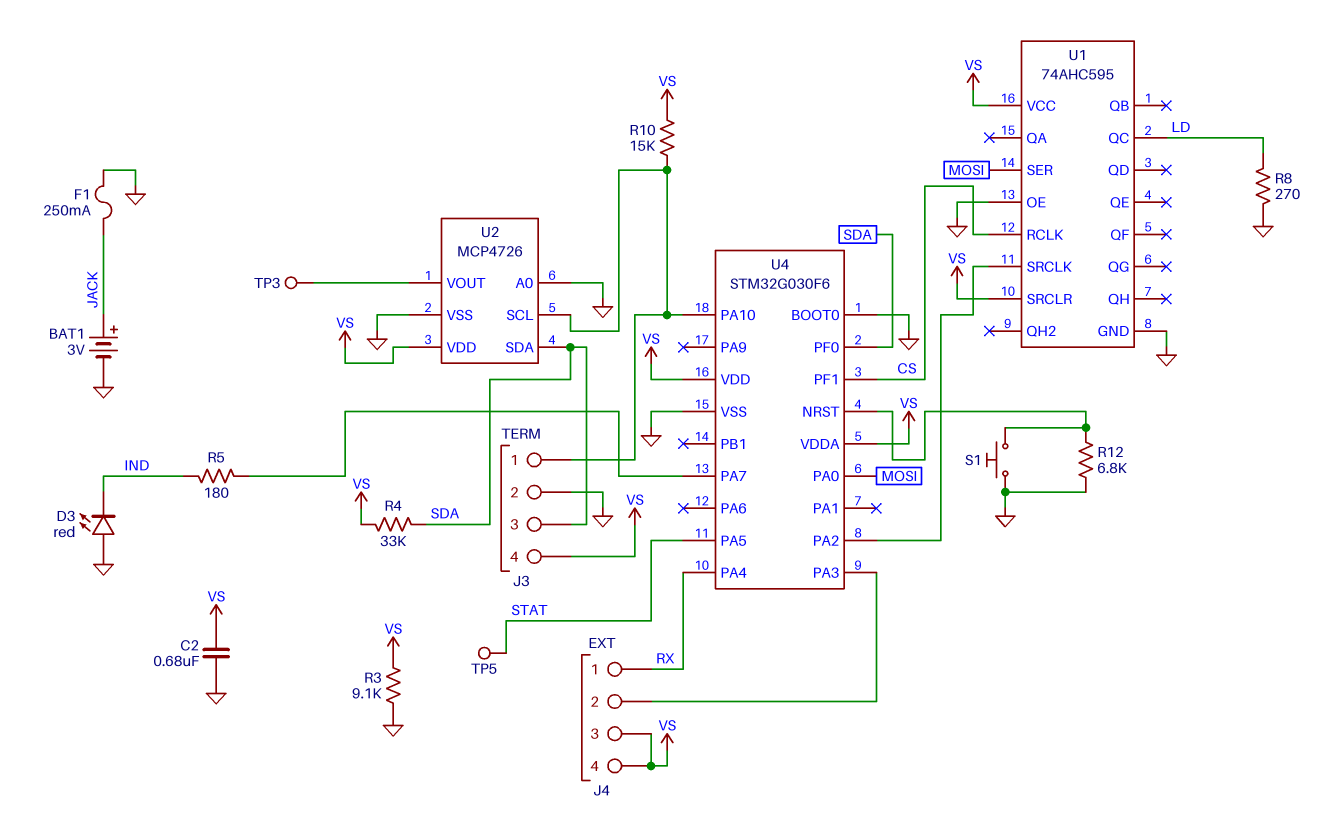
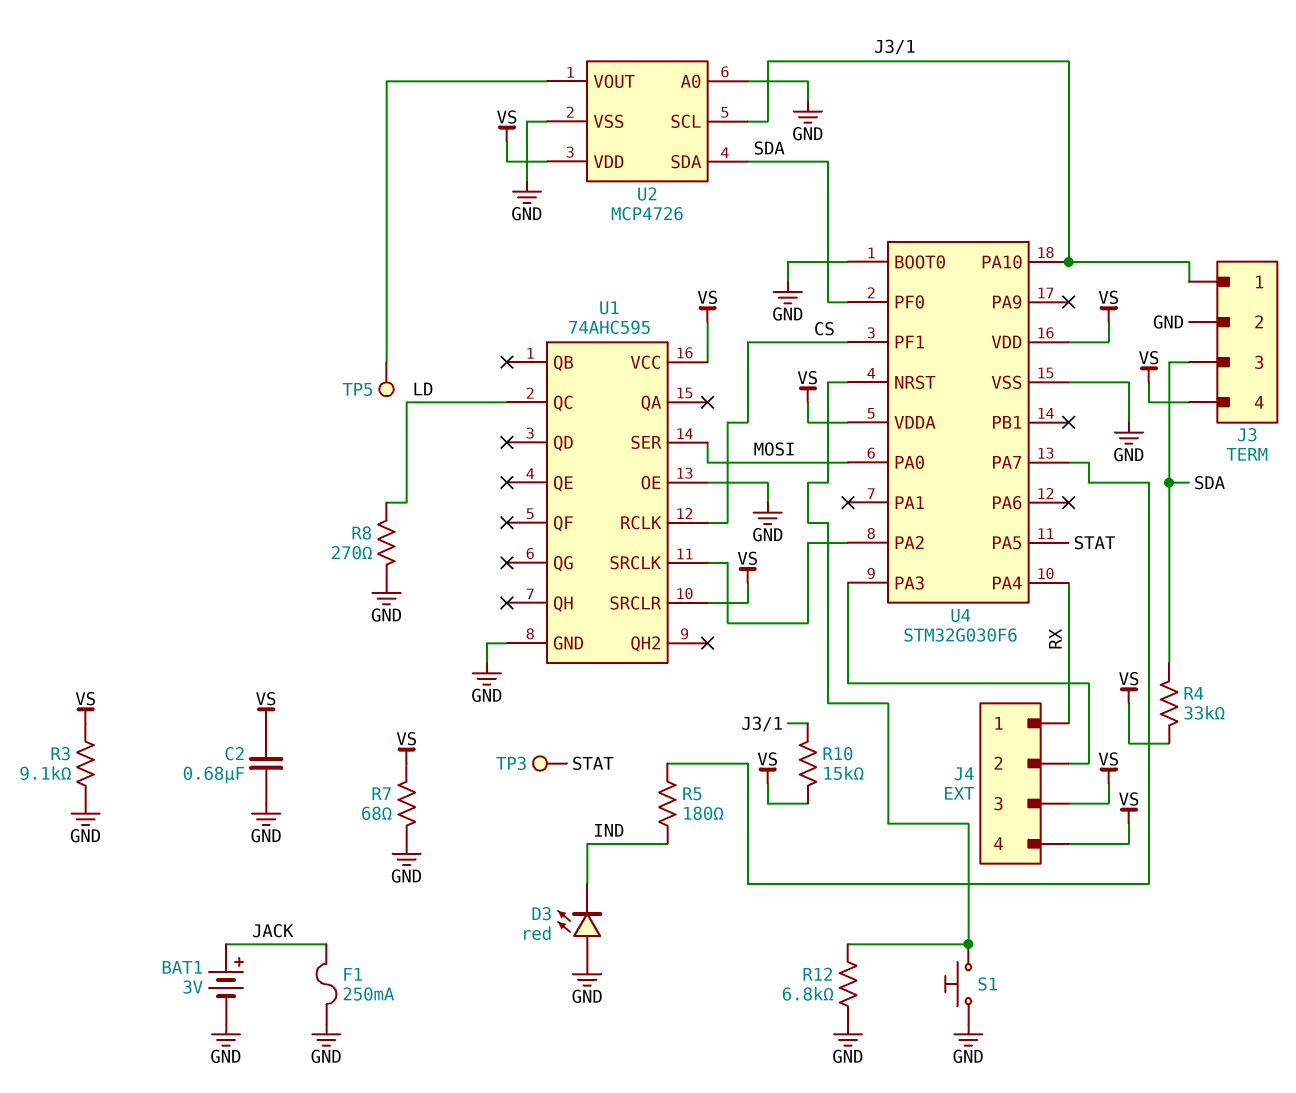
R7: none -> 68 (GND, VS)
TP3: test point (U2/VOUT) -> test point (STAT)
TP5: test point (STAT) -> test point (U2/VOUT)

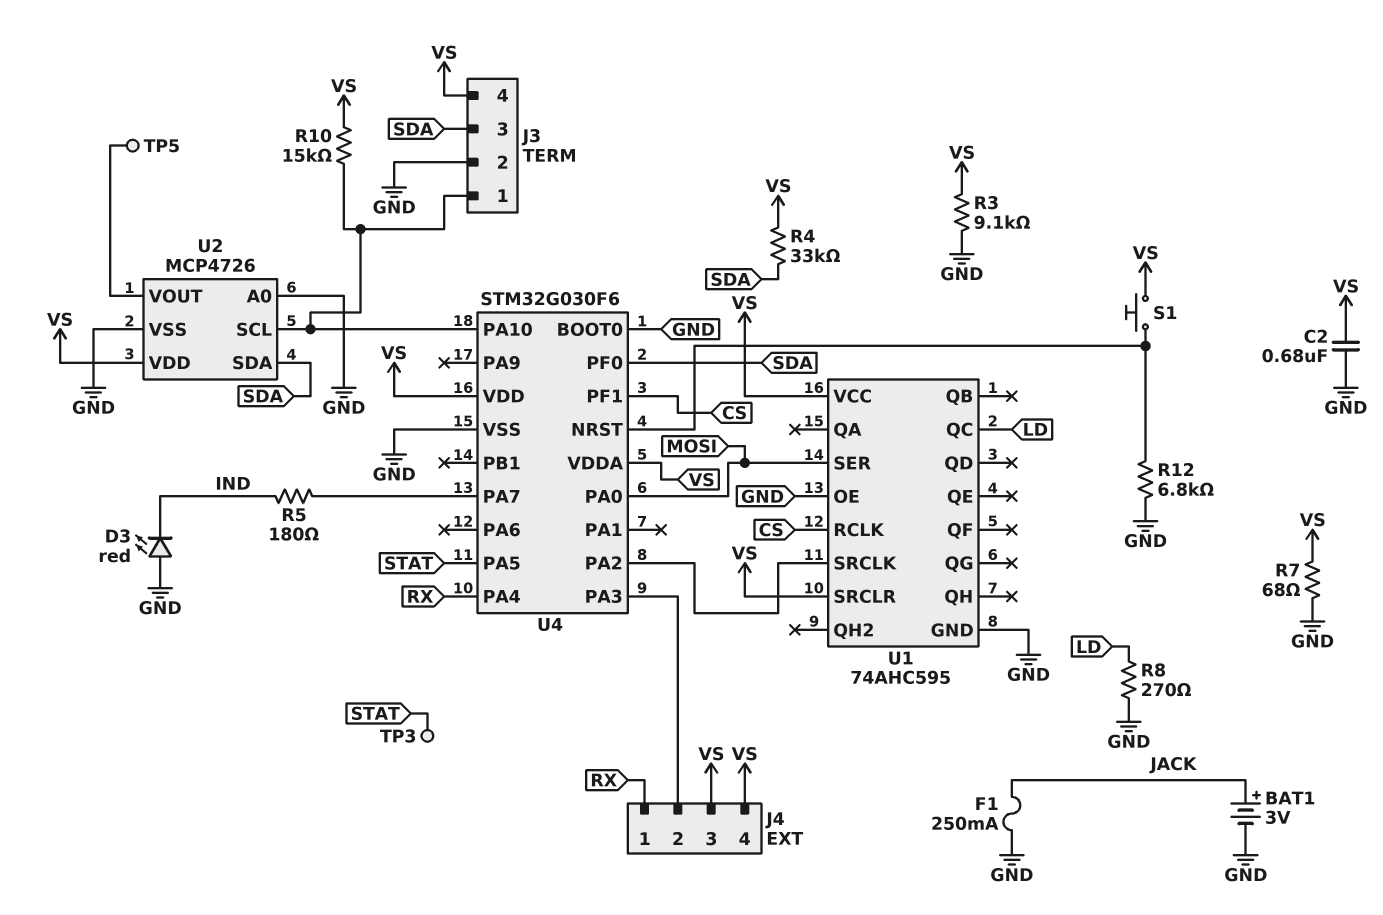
S1: button (GND, U4/NRST) -> button (U4/NRST, VS)

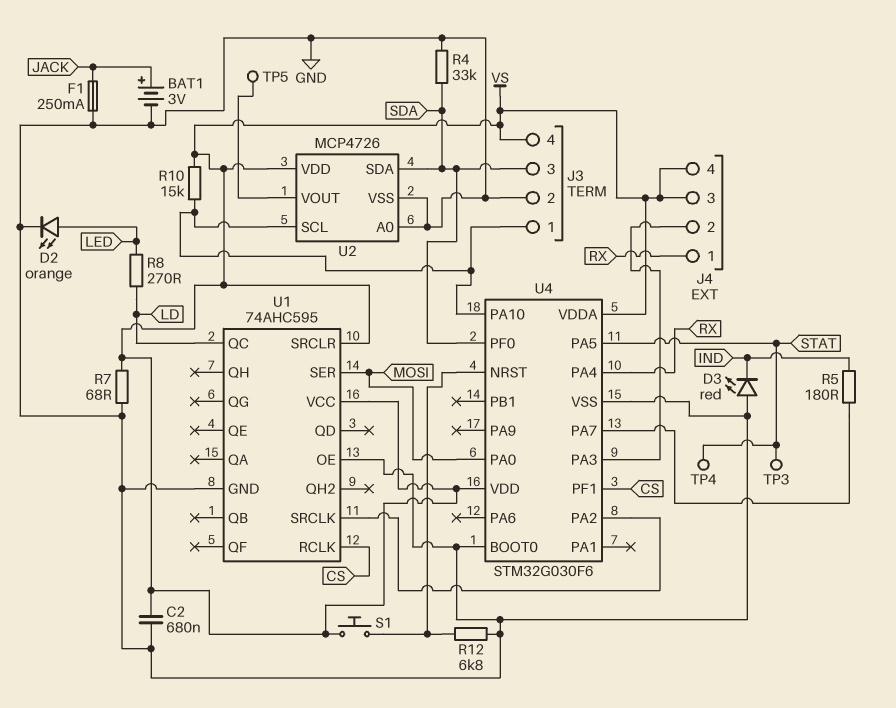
D2: none -> LED orange (A LED, K GND)
R3: 9.1k (GND, VS) -> none
R4: 33k (SDA, VS) -> 33k (GND, SDA)
R8: 270 (GND, LD) -> 270 (LD, LED)
TP4: none -> test point (STAT)

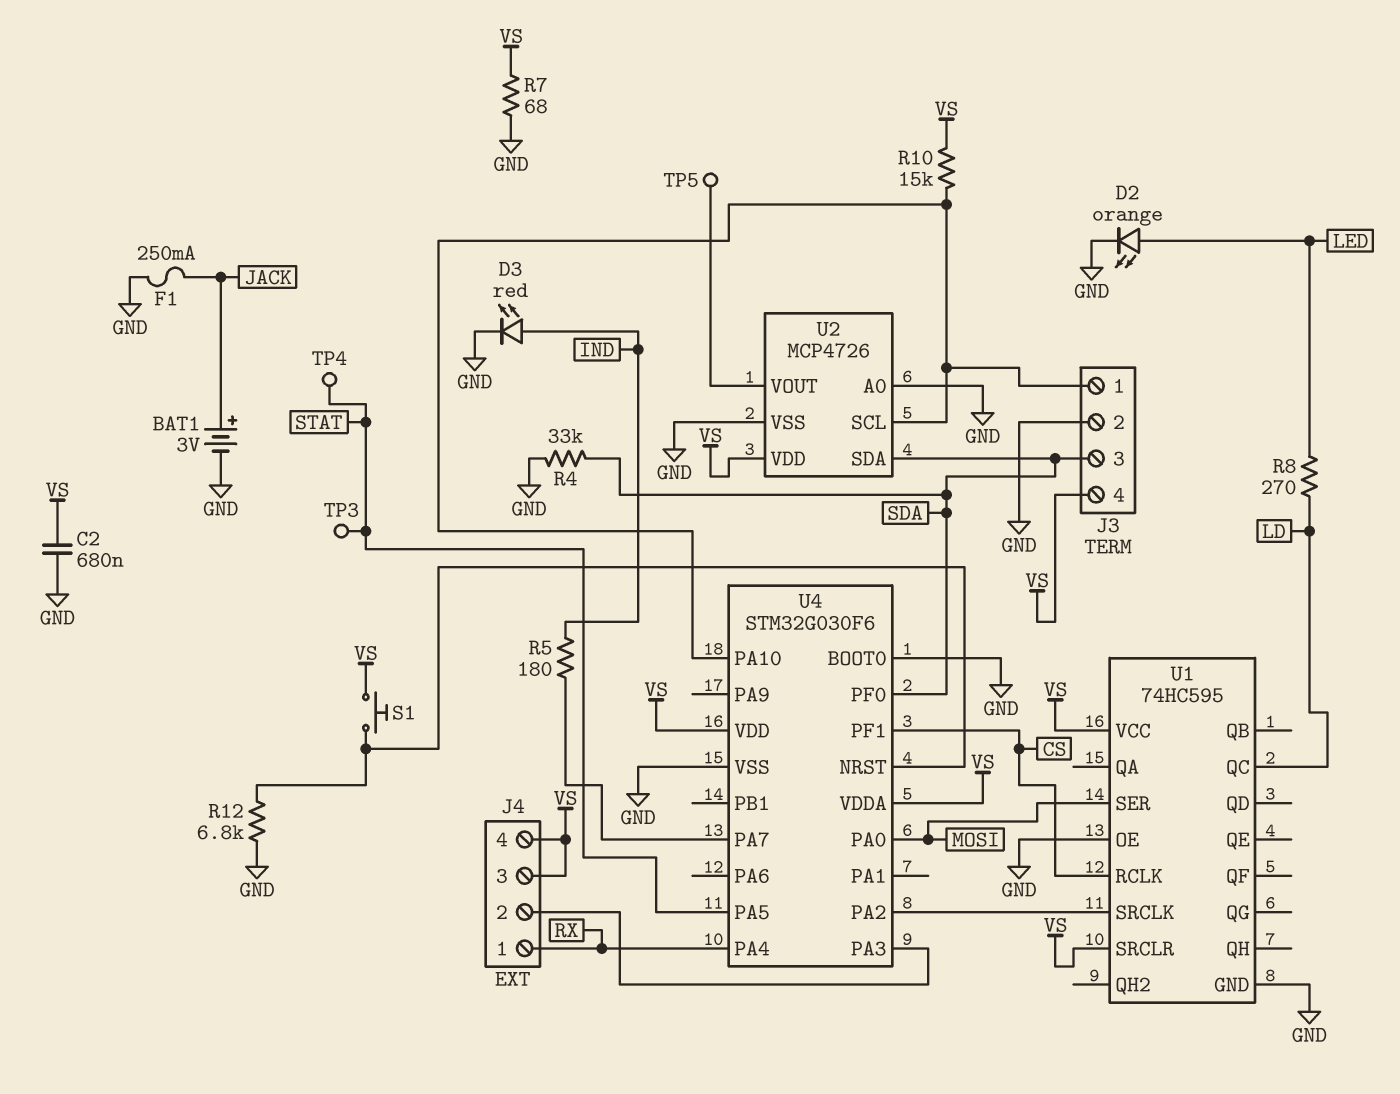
D3: LED red (A GND, K IND) -> LED red (A IND, K GND)
U1: 74AHC595 -> 74HC595

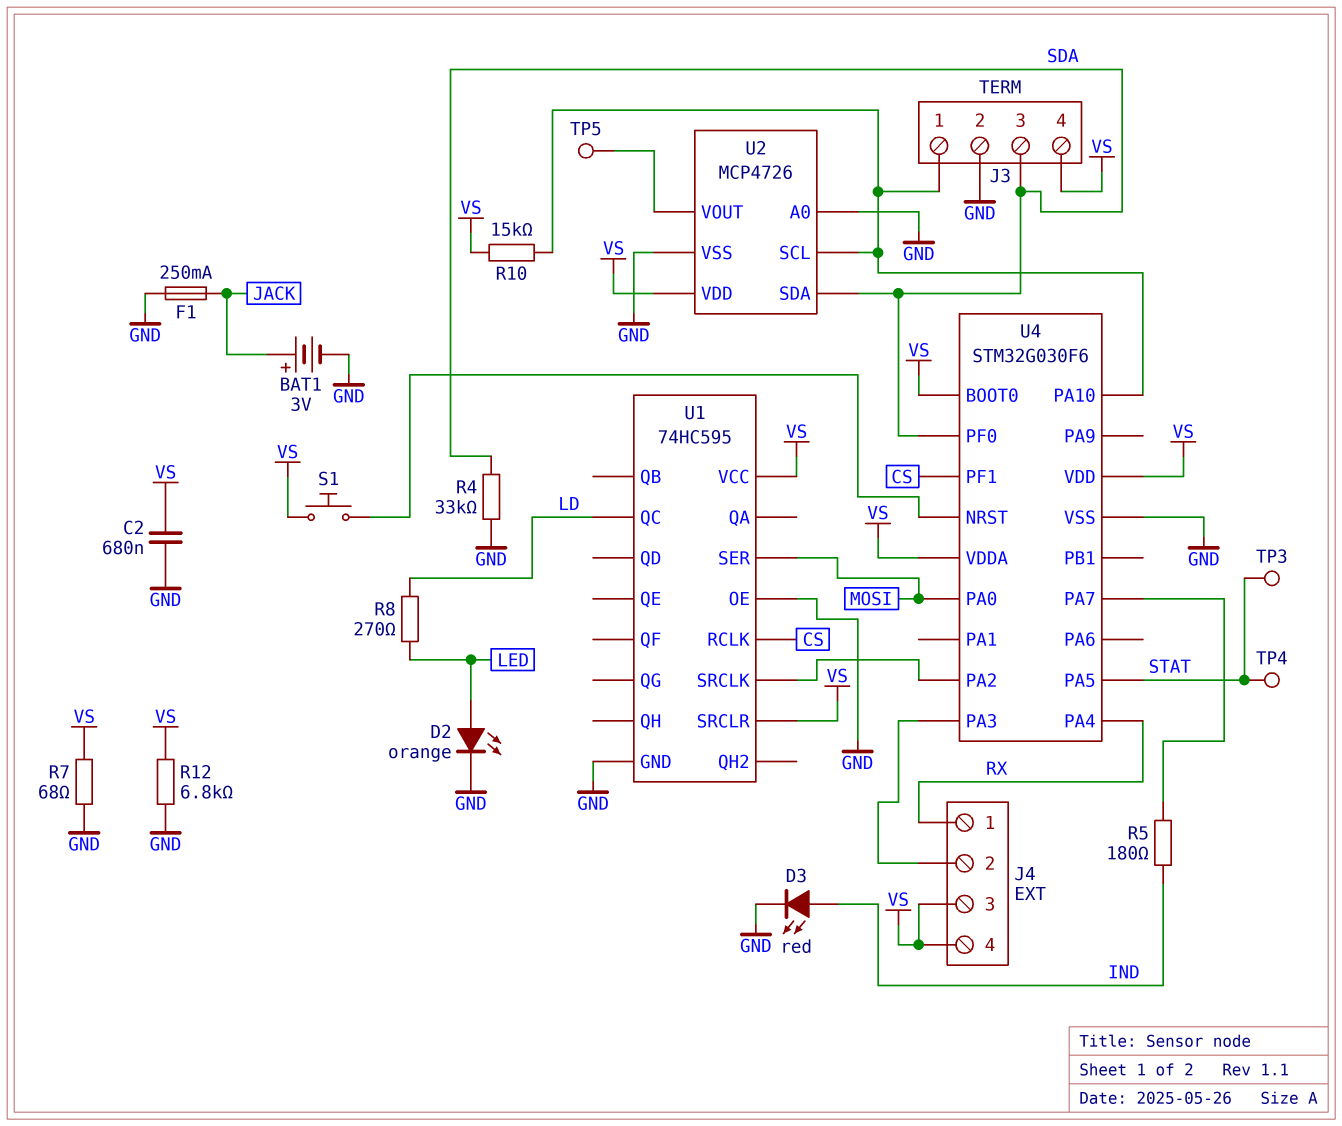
R12: 6.8k (GND, U4/NRST) -> 6.8k (GND, VS)
U4 pin BOOT0: GND -> VS

